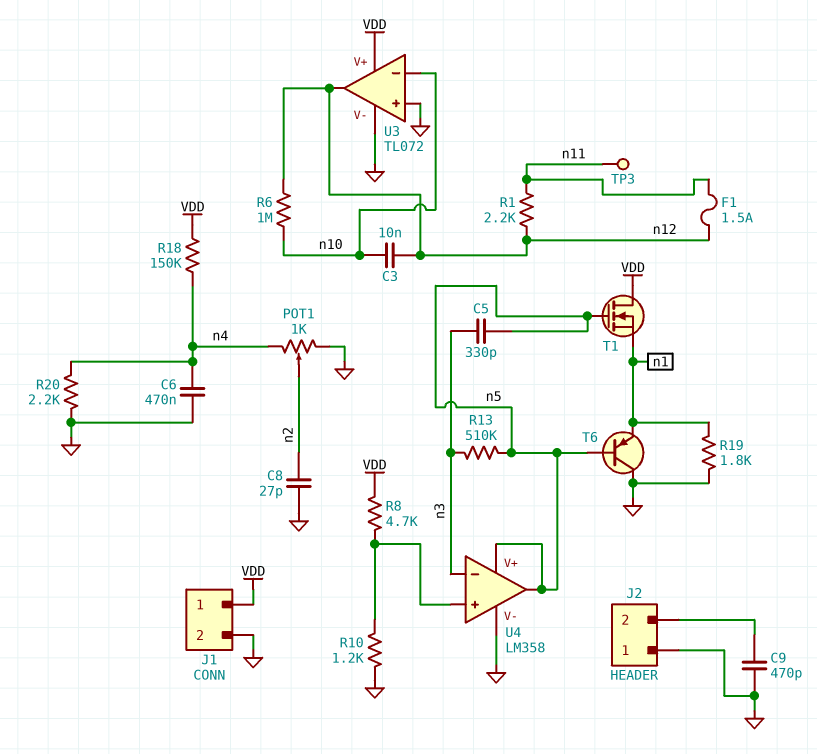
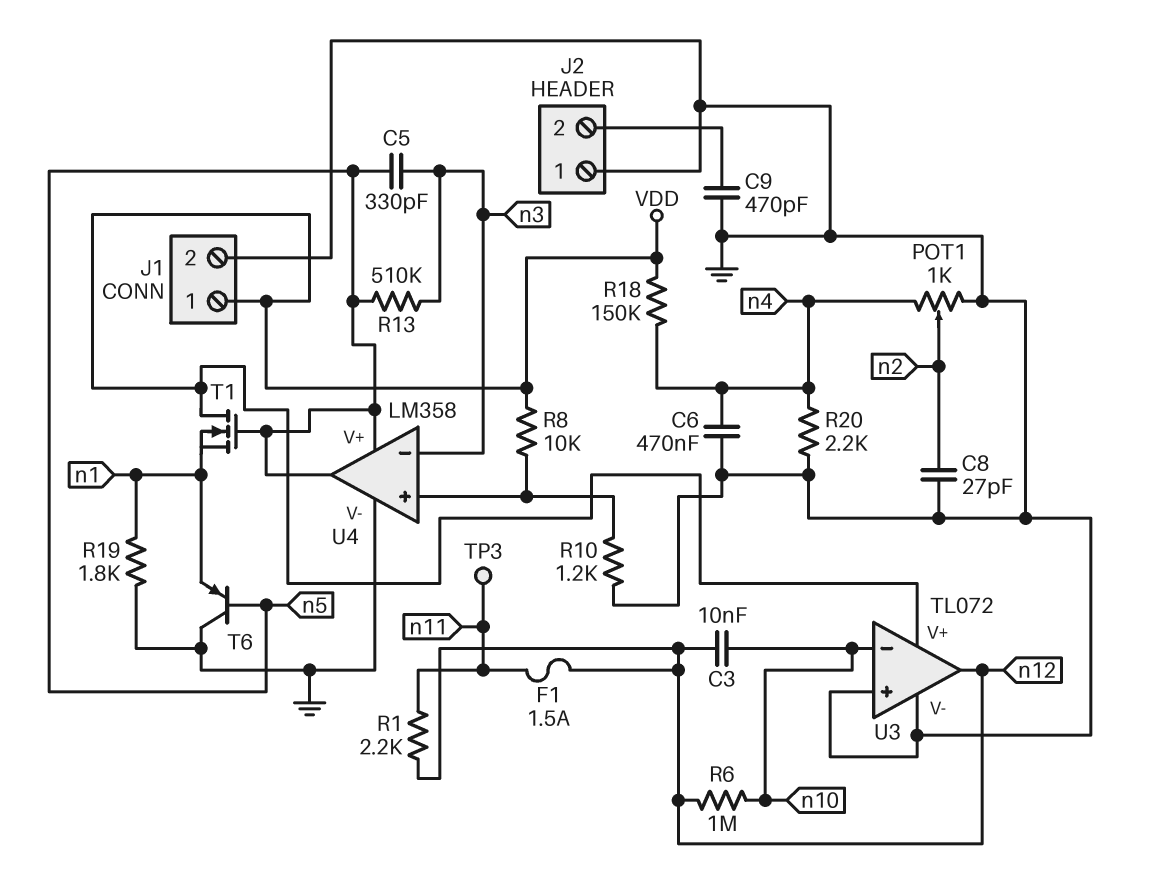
R8: 4.7k (U4/in+, VDD) -> 10k (U4/in+, VDD)

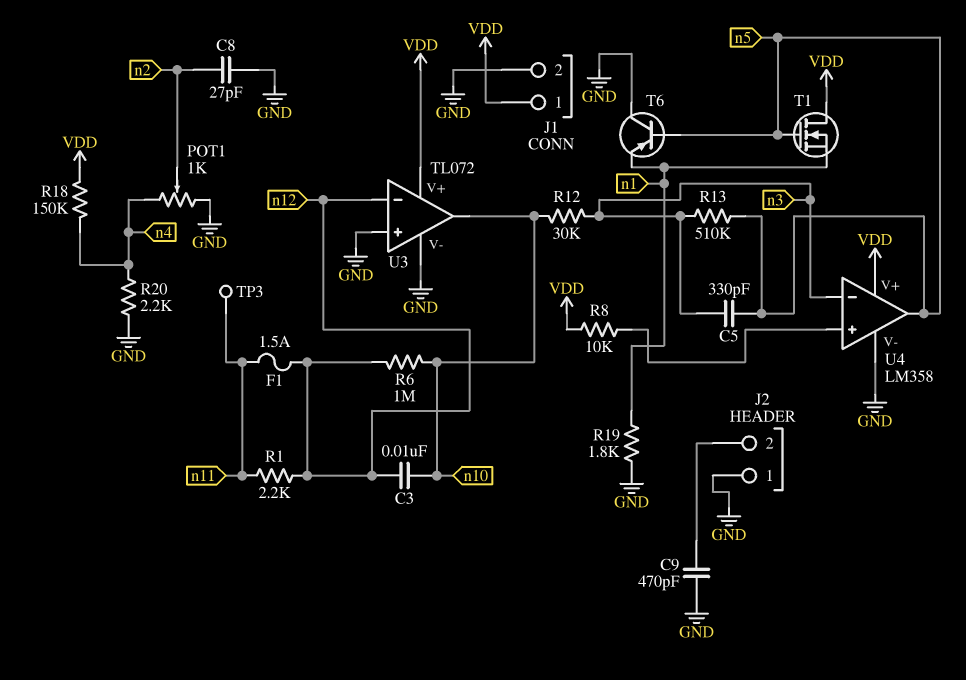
C6: 470nF (GND, n4) -> none
R10: 1.2k (GND, U4/in+) -> none
R12: none -> 30k (n3, n10)
U3 pin in-: n10 -> n12
U3 pin out: n12 -> n10
U4 pin V+: n5 -> VDD

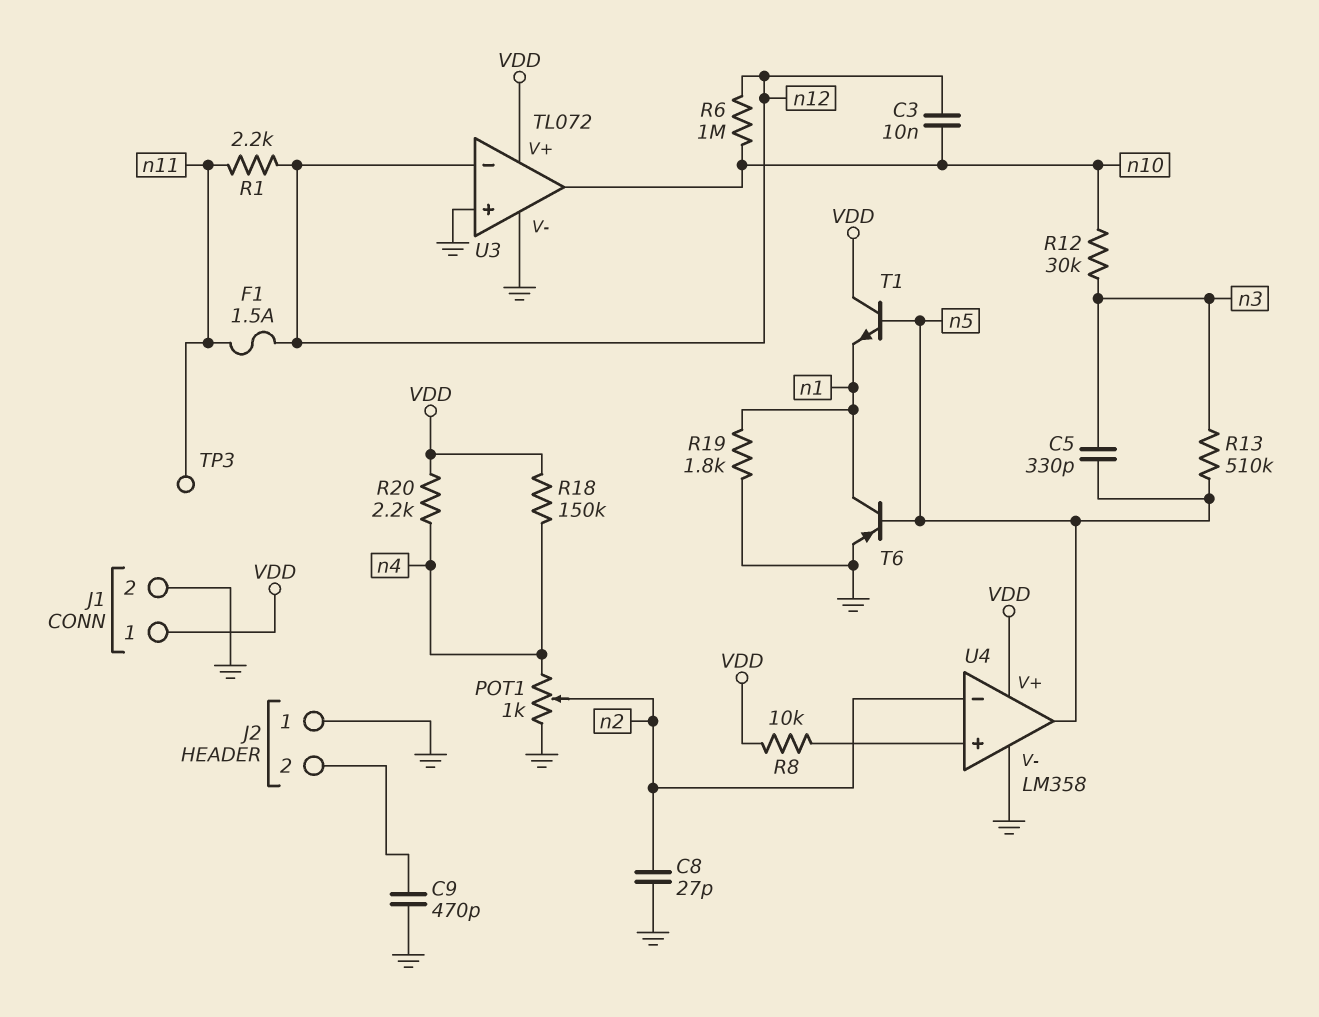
R20: 2.2k (GND, n4) -> 2.2k (VDD, n4)
T1: NMOS (G n5, D VDD, S n1) -> NPN (B n5, C VDD, E n1)
T6: PNP (B n5, C GND, E n1) -> PNP (B n5, C n1, E GND)
U4 pin in-: n3 -> n2

